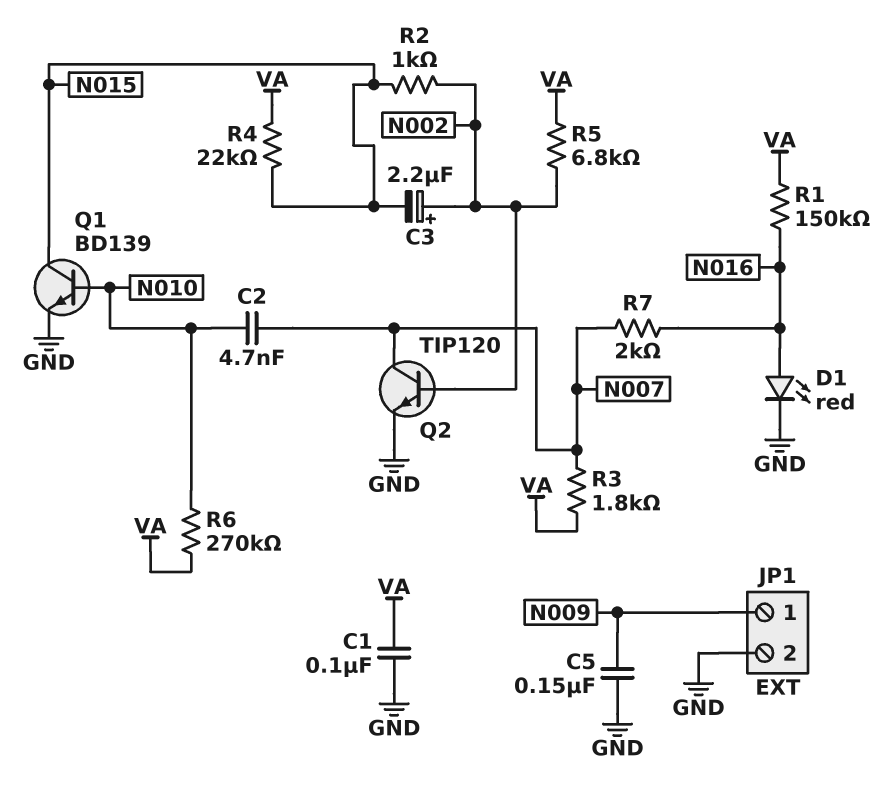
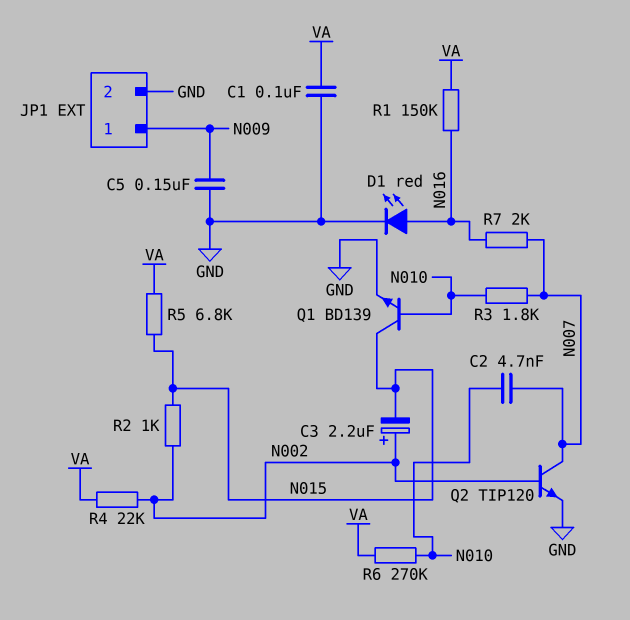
R3: 1.8k (N007, VA) -> 1.8k (N007, N010)
R4: 22k (N015, VA) -> 22k (N002, VA)
R5: 6.8k (N002, VA) -> 6.8k (N015, VA)

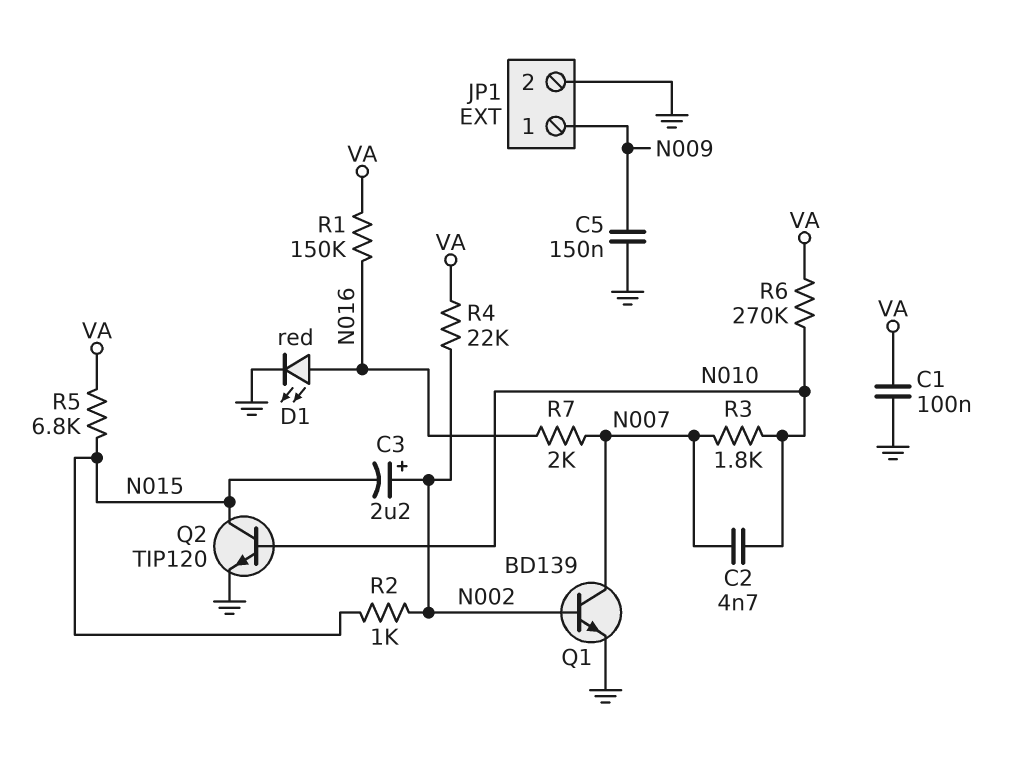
Q1: NPN BD139 (B N010, C N015, E GND) -> NPN BD139 (B N002, C N007, E GND)
Q2: NPN TIP120 (B N002, C N007, E GND) -> NPN TIP120 (B N010, C N015, E GND)

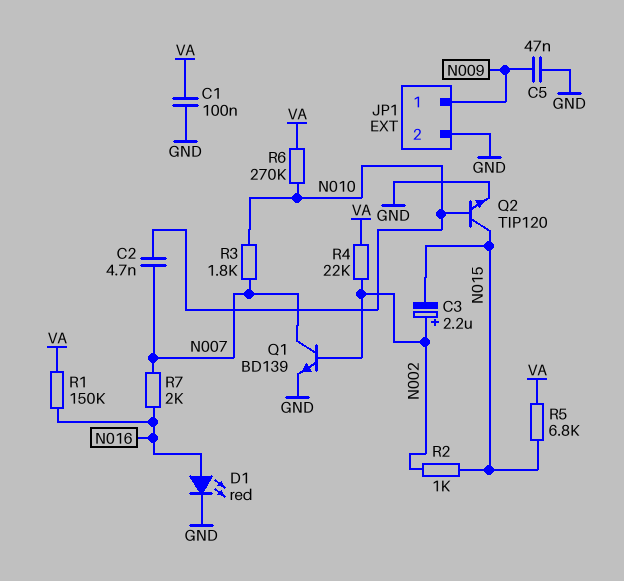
C5: 150nF (GND, N009) -> 47nF (GND, N009)

